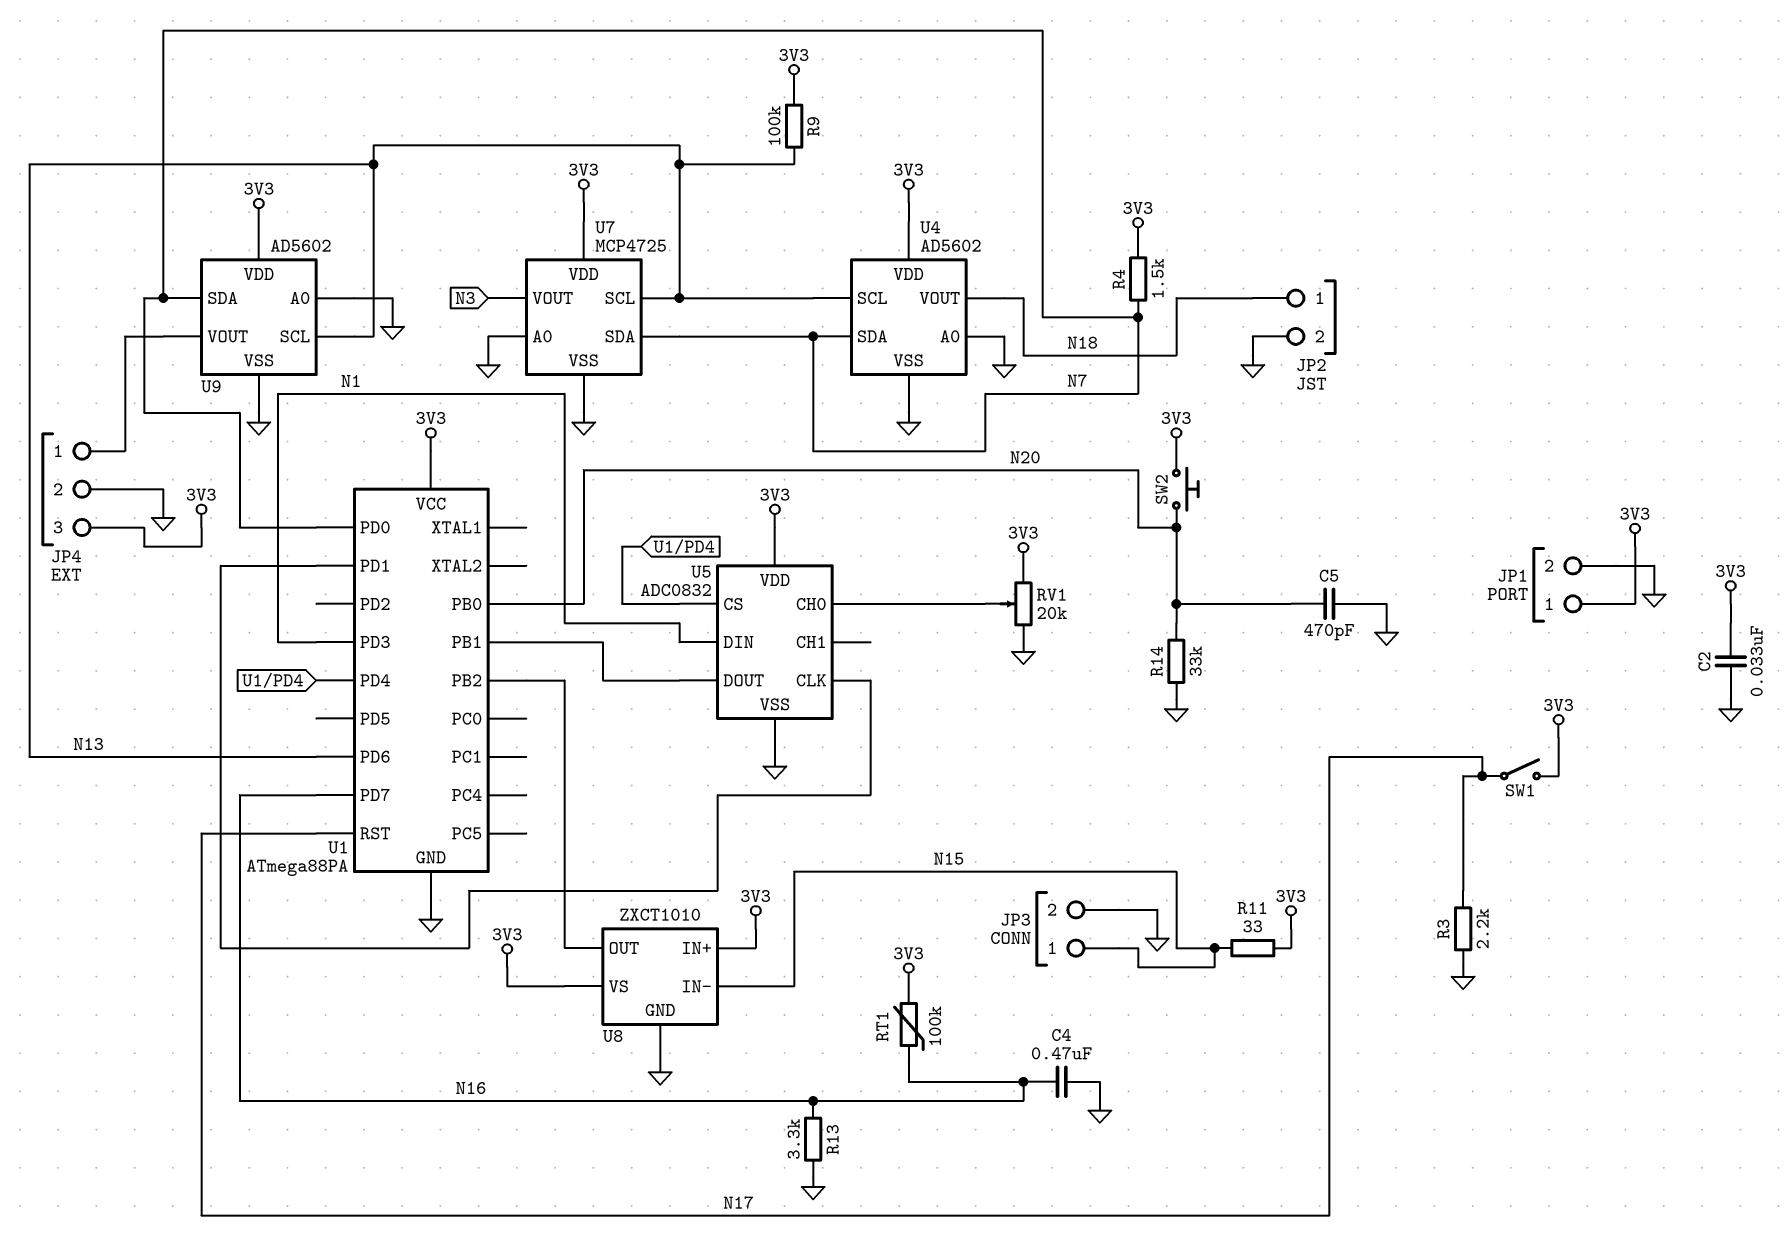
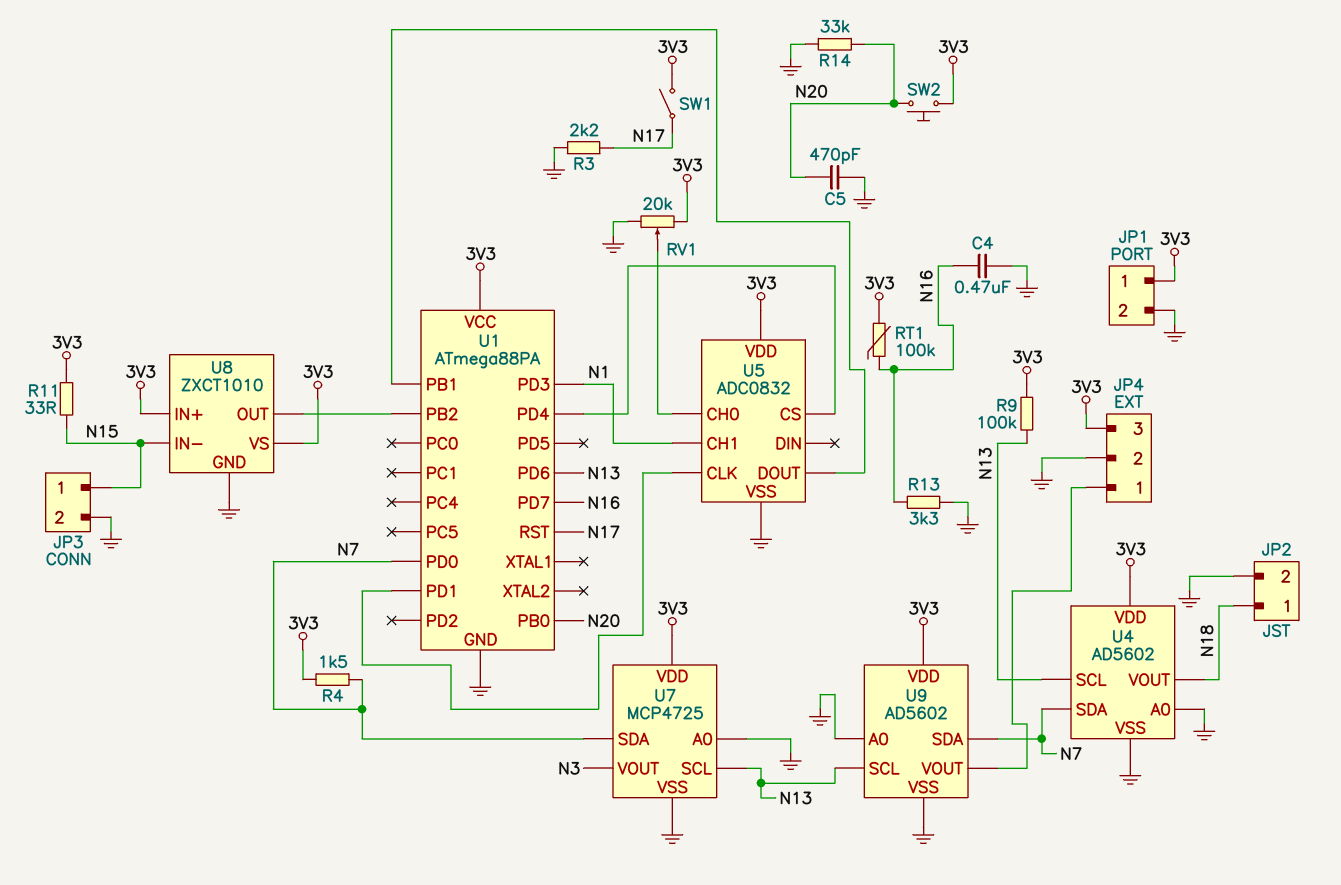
C2: 33nF (3V3, GND) -> none
U5 pin CH1: none -> N1
U5 pin DIN: N1 -> none

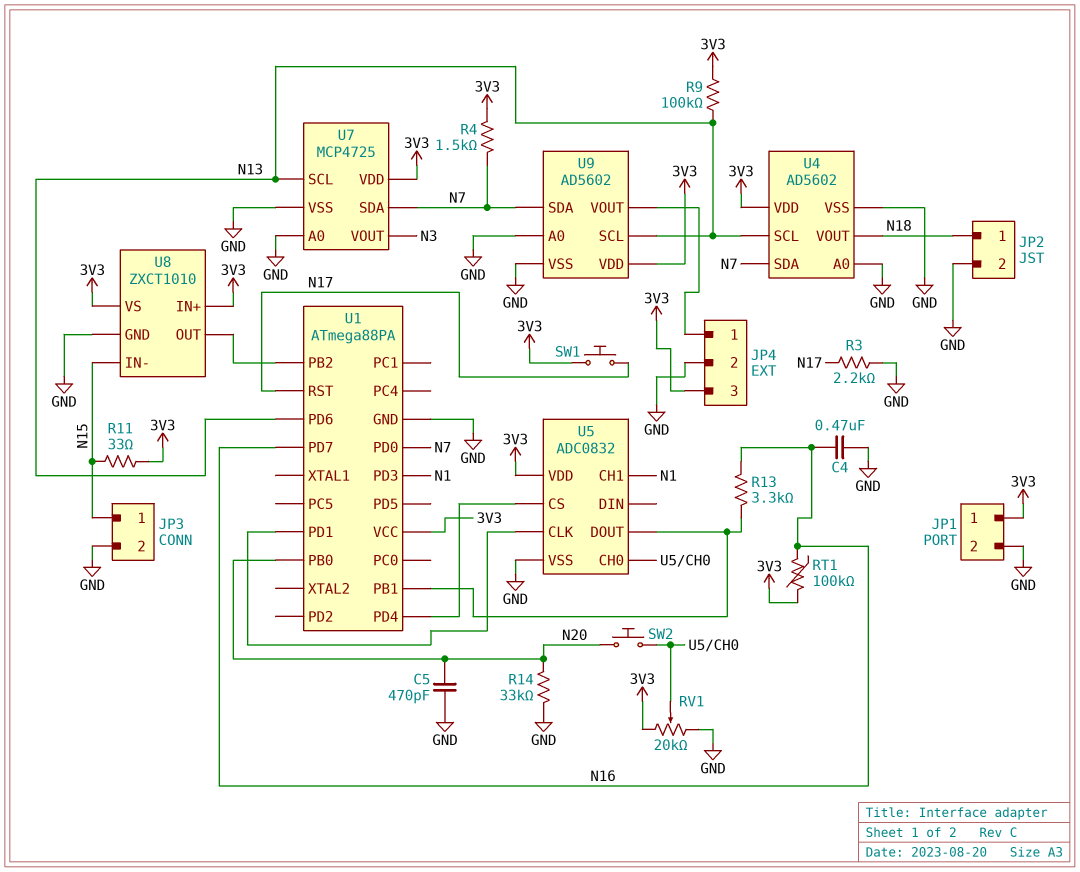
R13: 3.3k (GND, N16) -> 3.3k (N16, U1/PB1)
SW1: switch (3V3, N17) -> button (3V3, N17)
SW2: button (3V3, N20) -> button (N20, U5/CH0)

